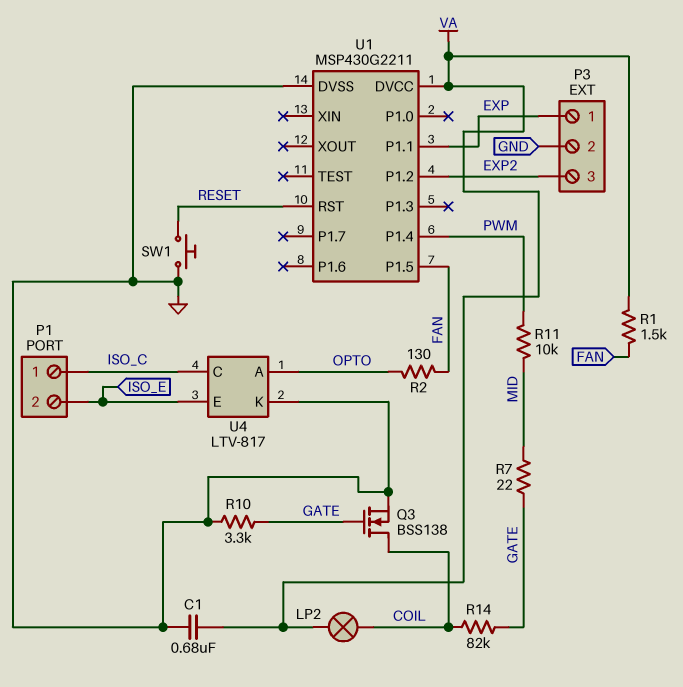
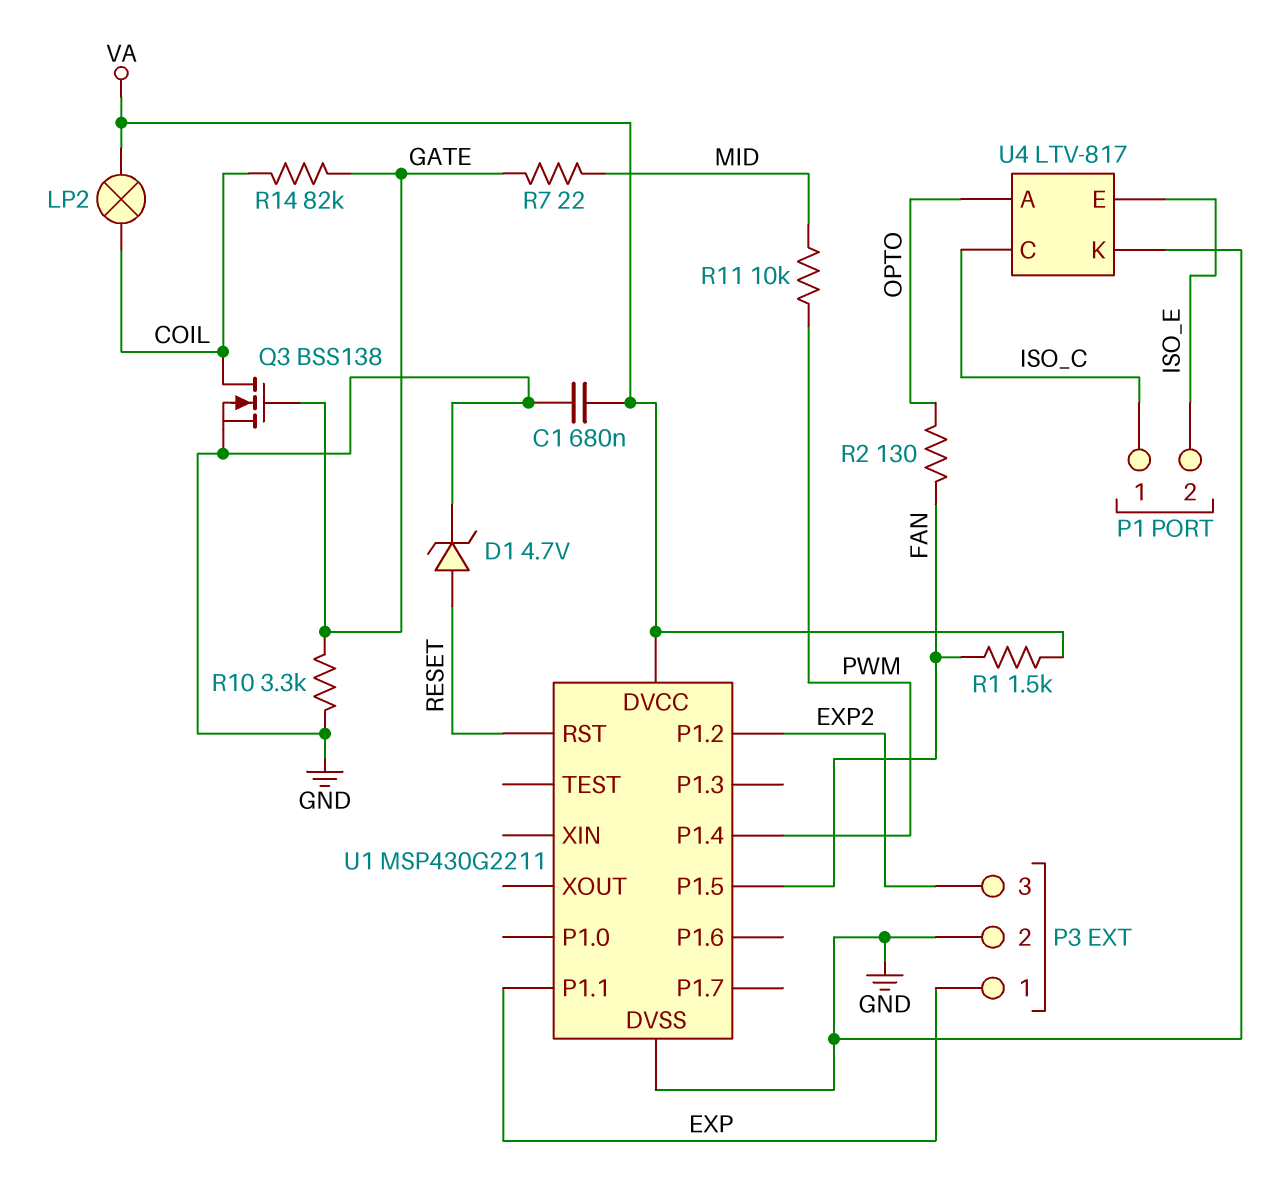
D1: none -> zener 4.7V (A RESET, K GND)
SW1: button (GND, RESET) -> none

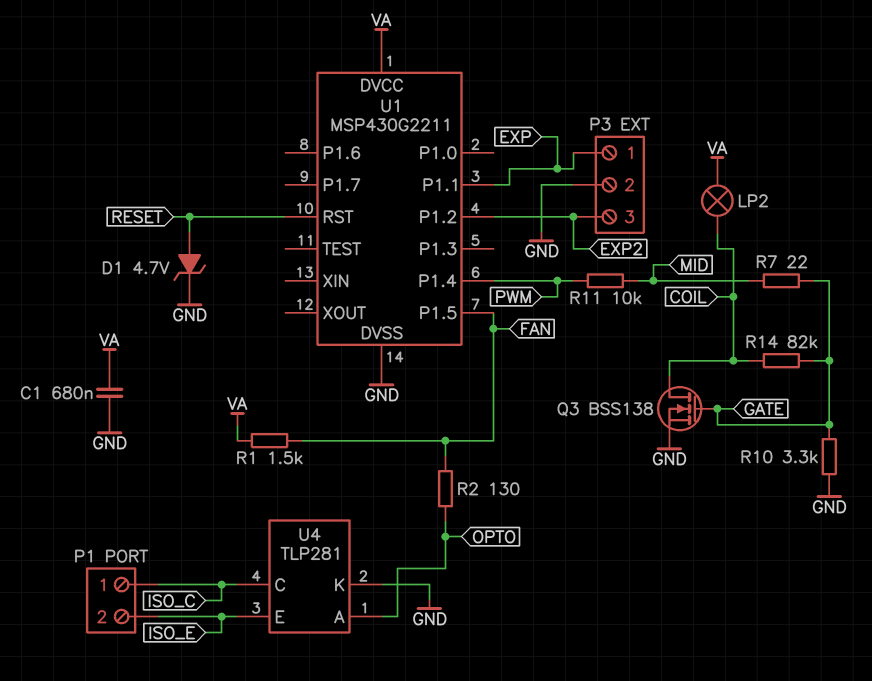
U4: LTV-817 -> TLP281

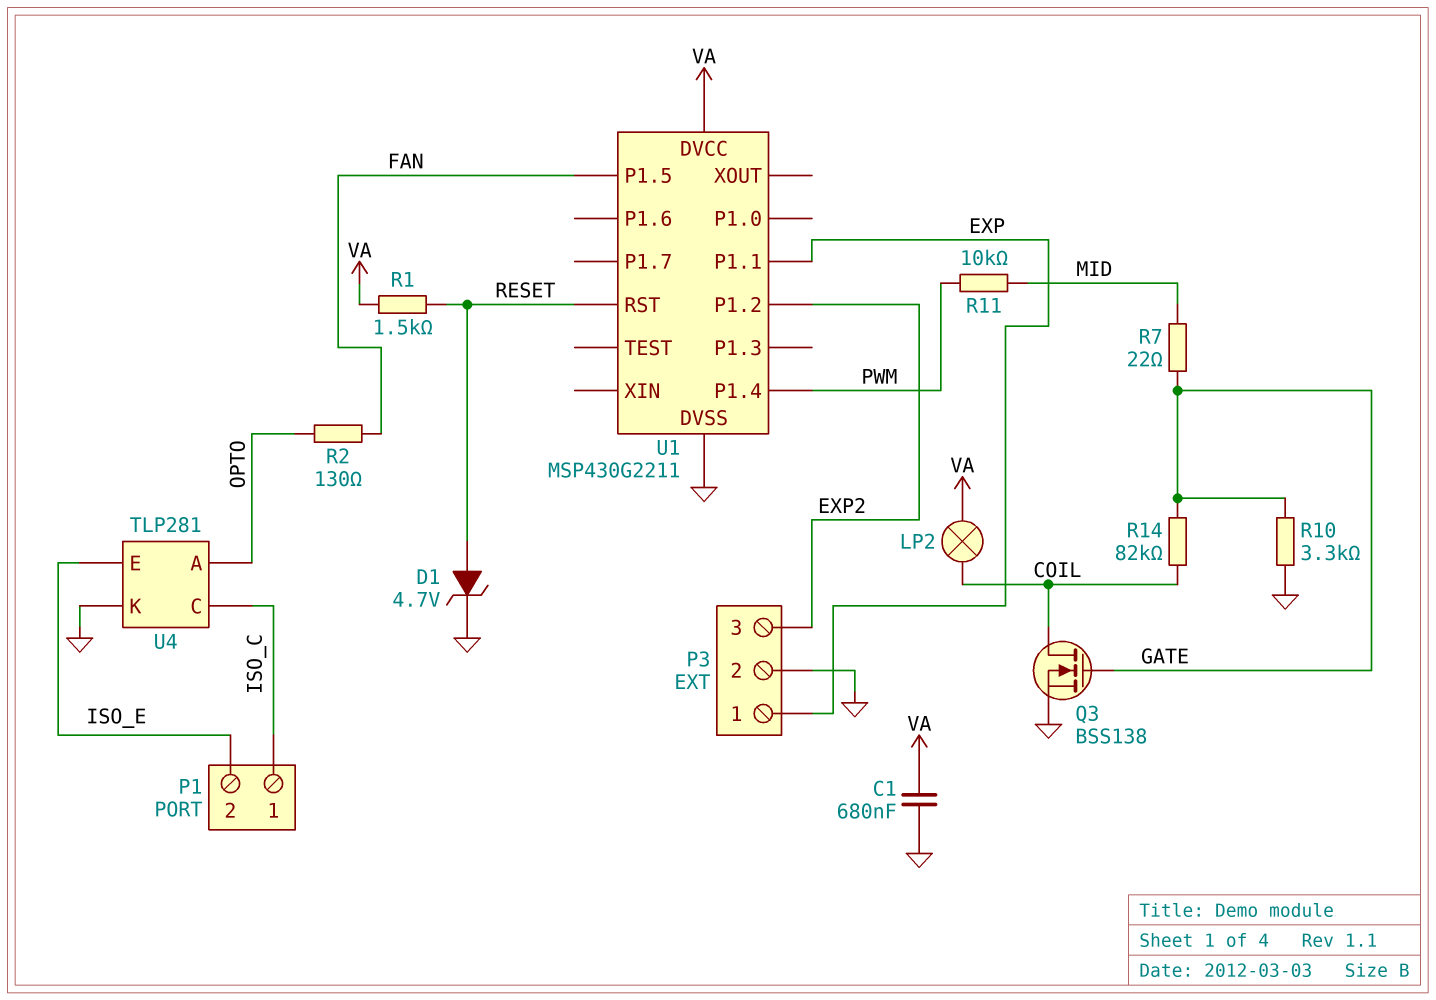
R1: 1.5k (FAN, VA) -> 1.5k (RESET, VA)

